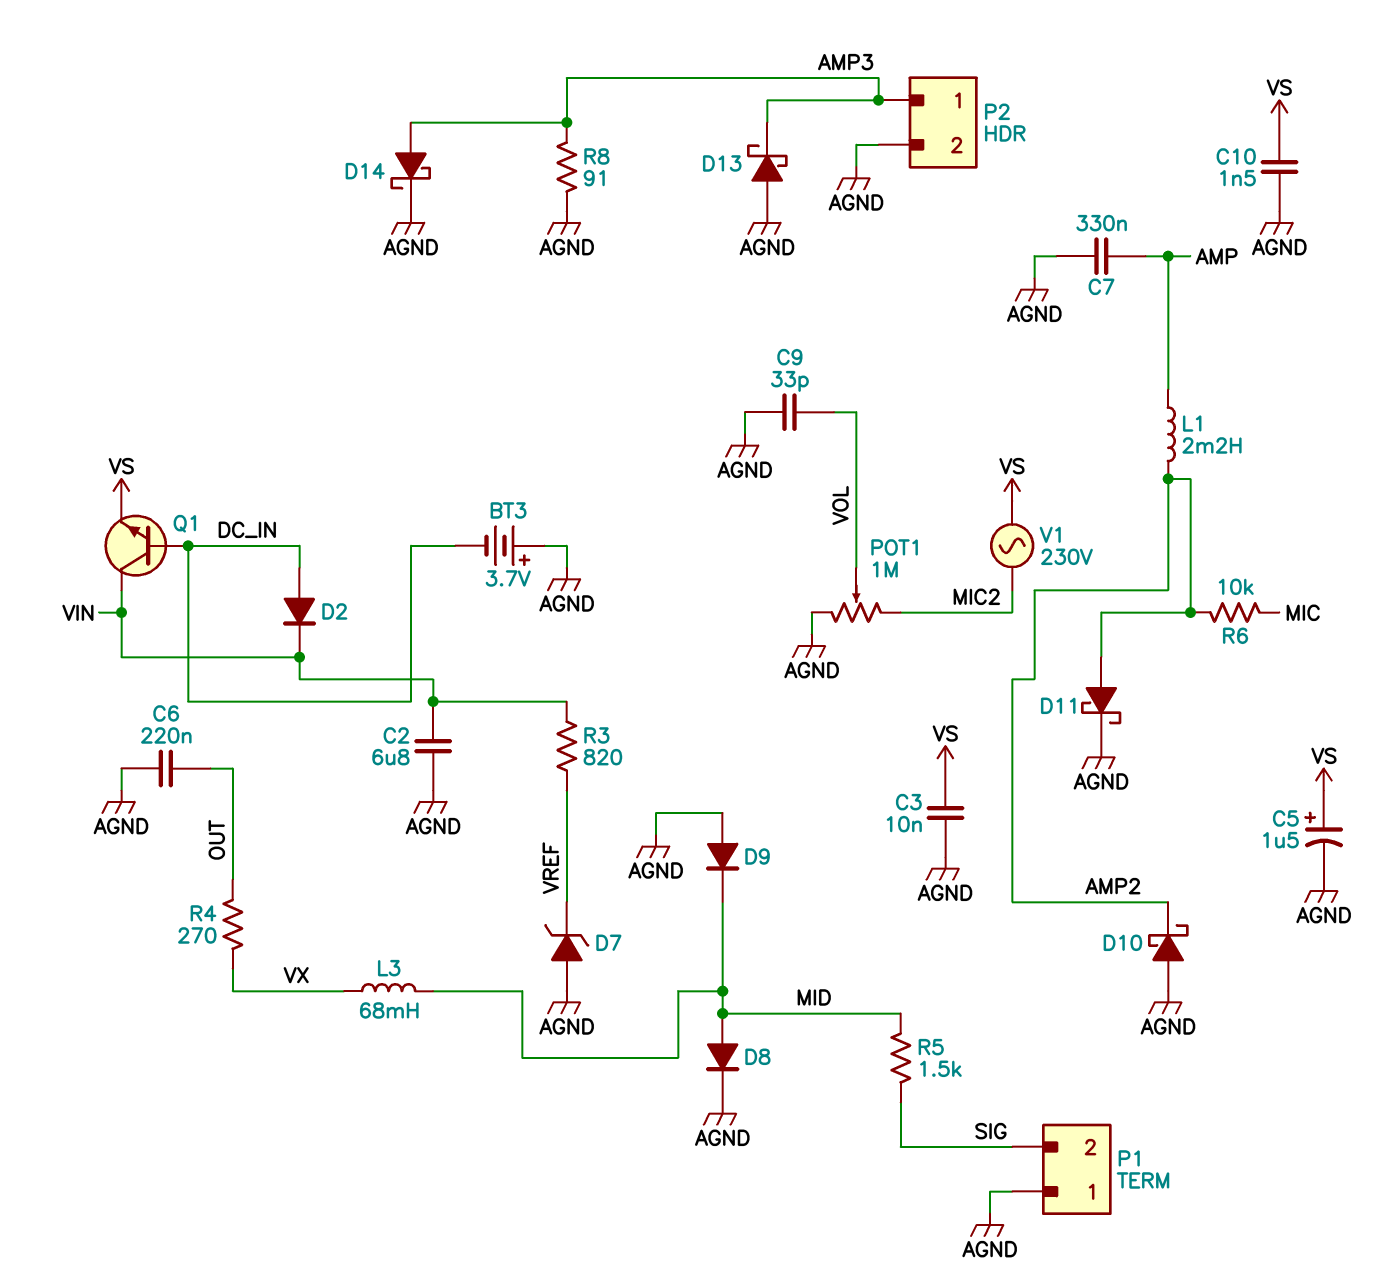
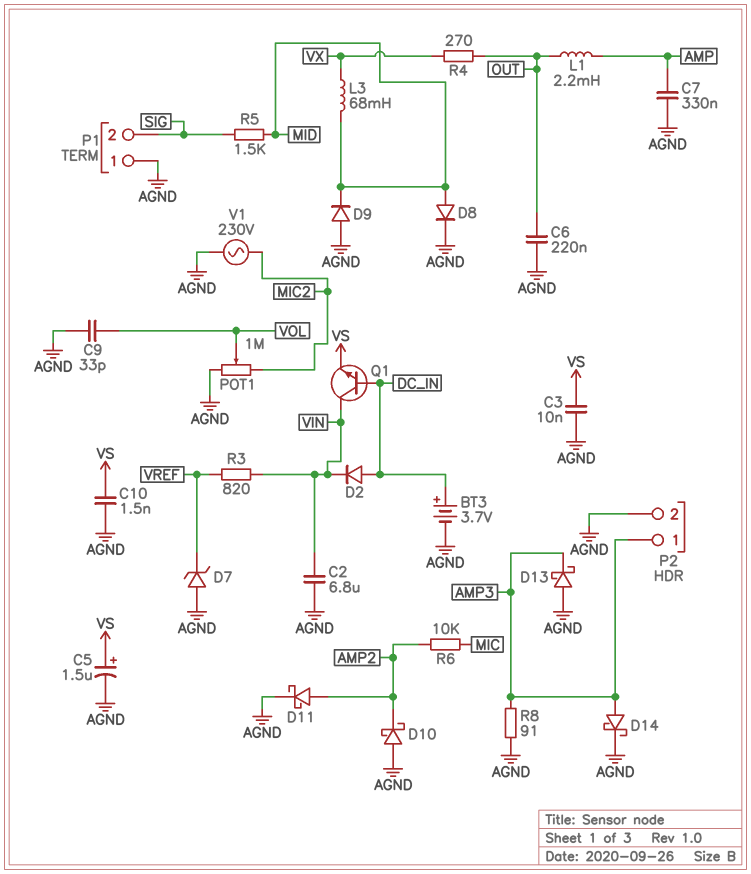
BT3: 3.7V (plus AGND, minus DC_IN) -> 3.7V (plus DC_IN, minus AGND)
L1: 2.2mH (AMP, AMP2) -> 2.2mH (AMP, OUT)
V1: AC 230V (MIC2, VS) -> AC 230V (AGND, MIC2)

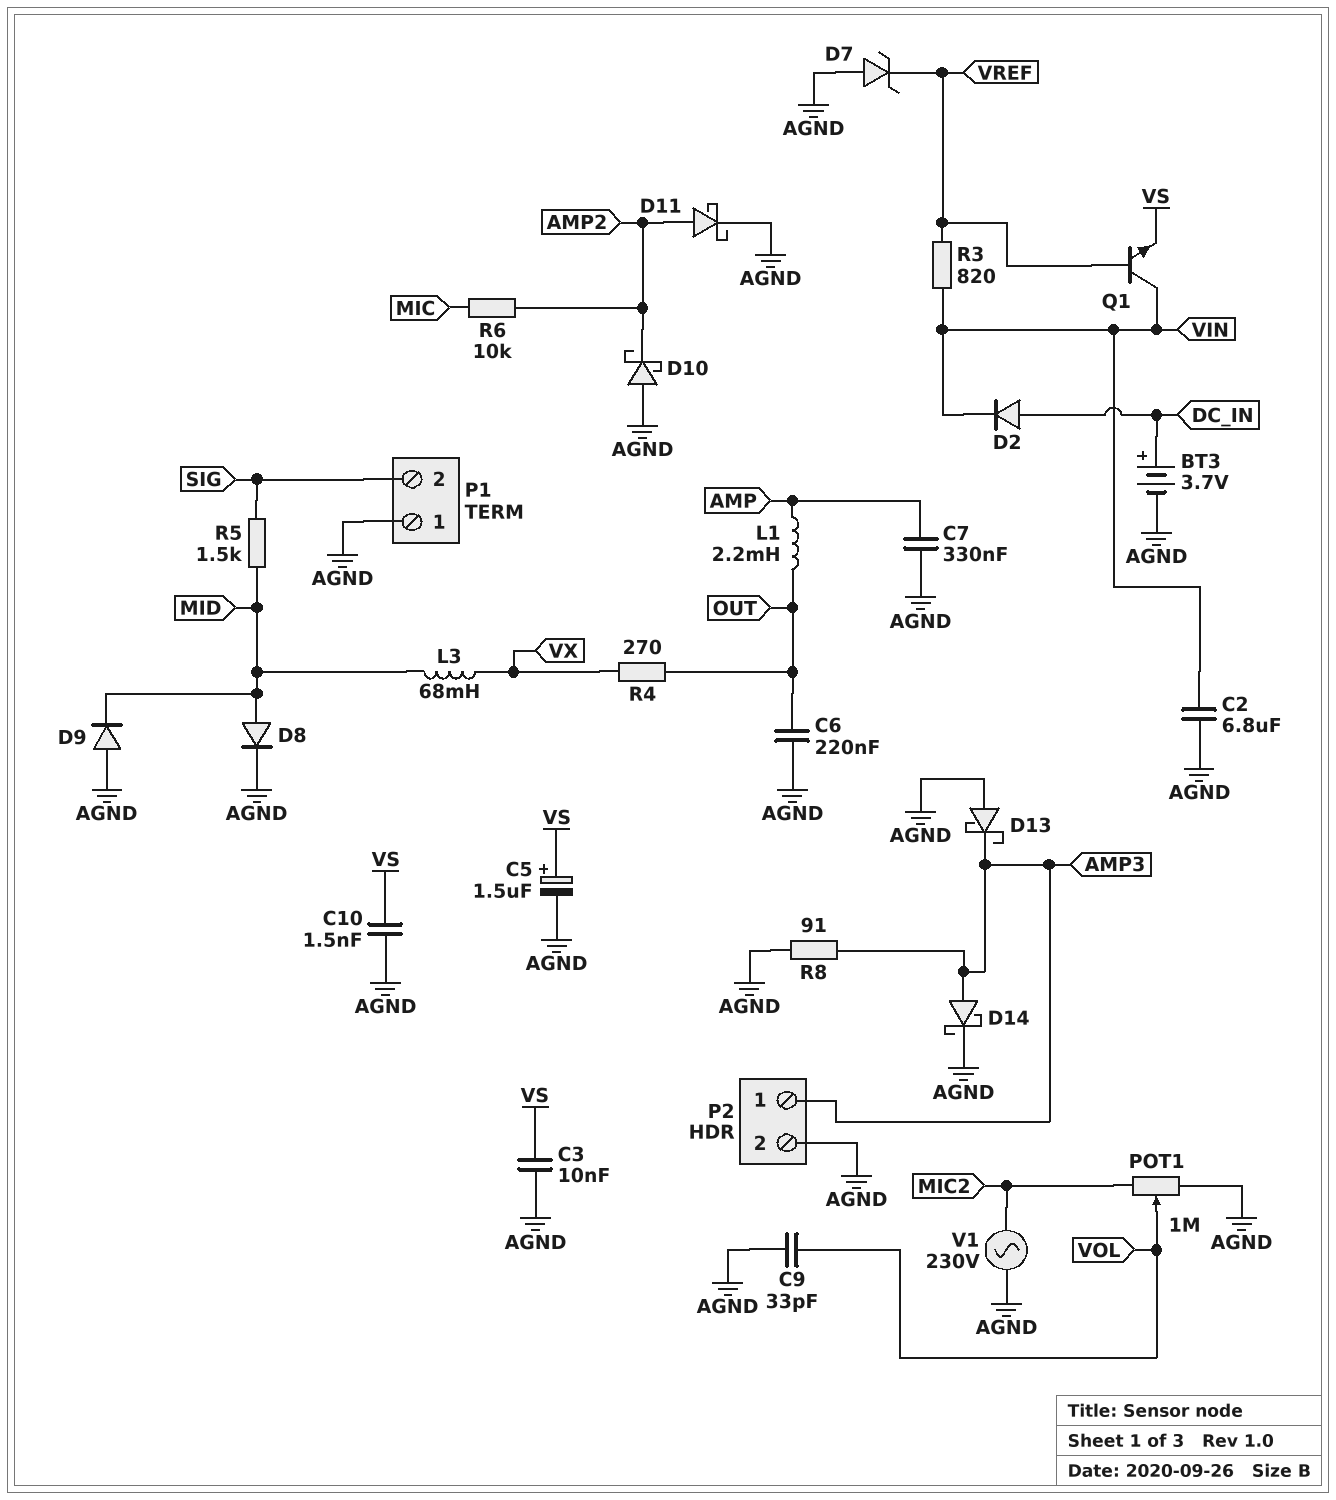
Q1: NPN (B DC_IN, C VIN, E VS) -> NPN (B VREF, C VIN, E VS)

